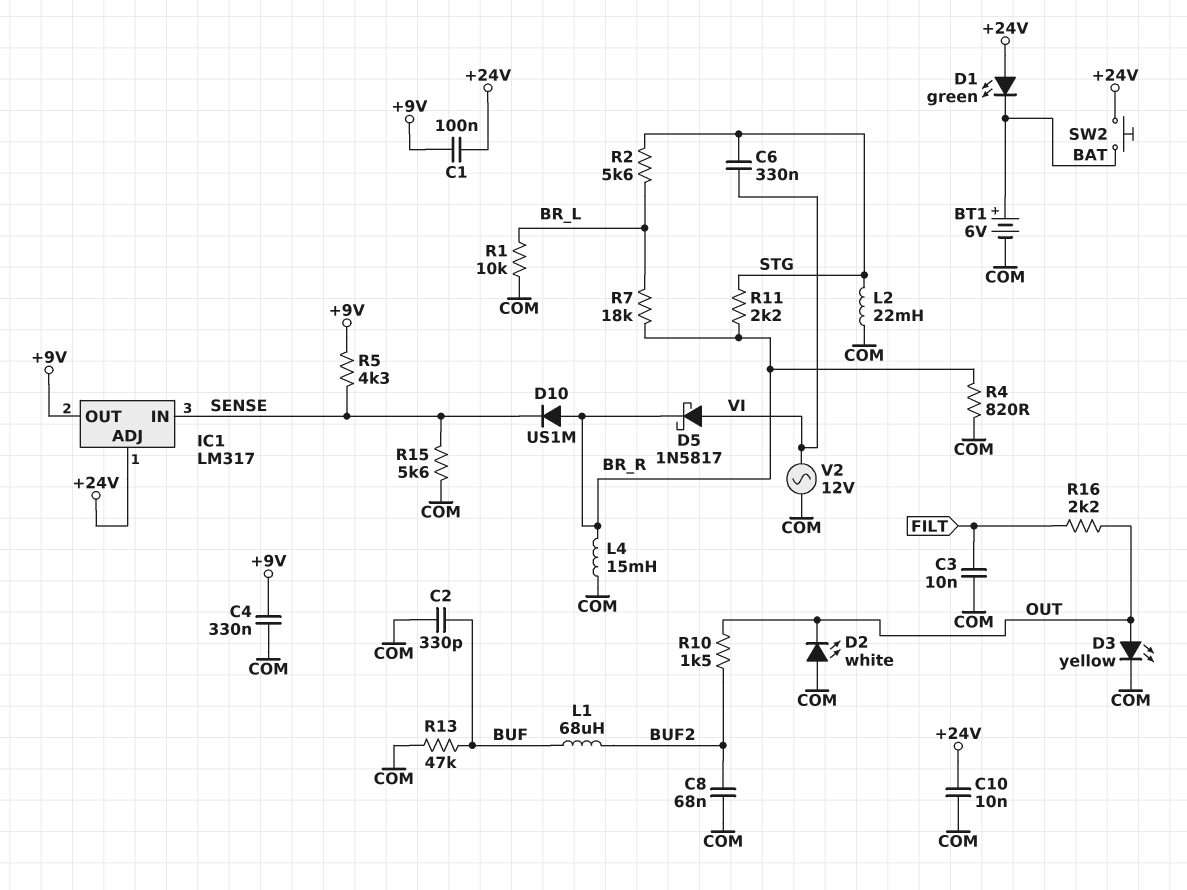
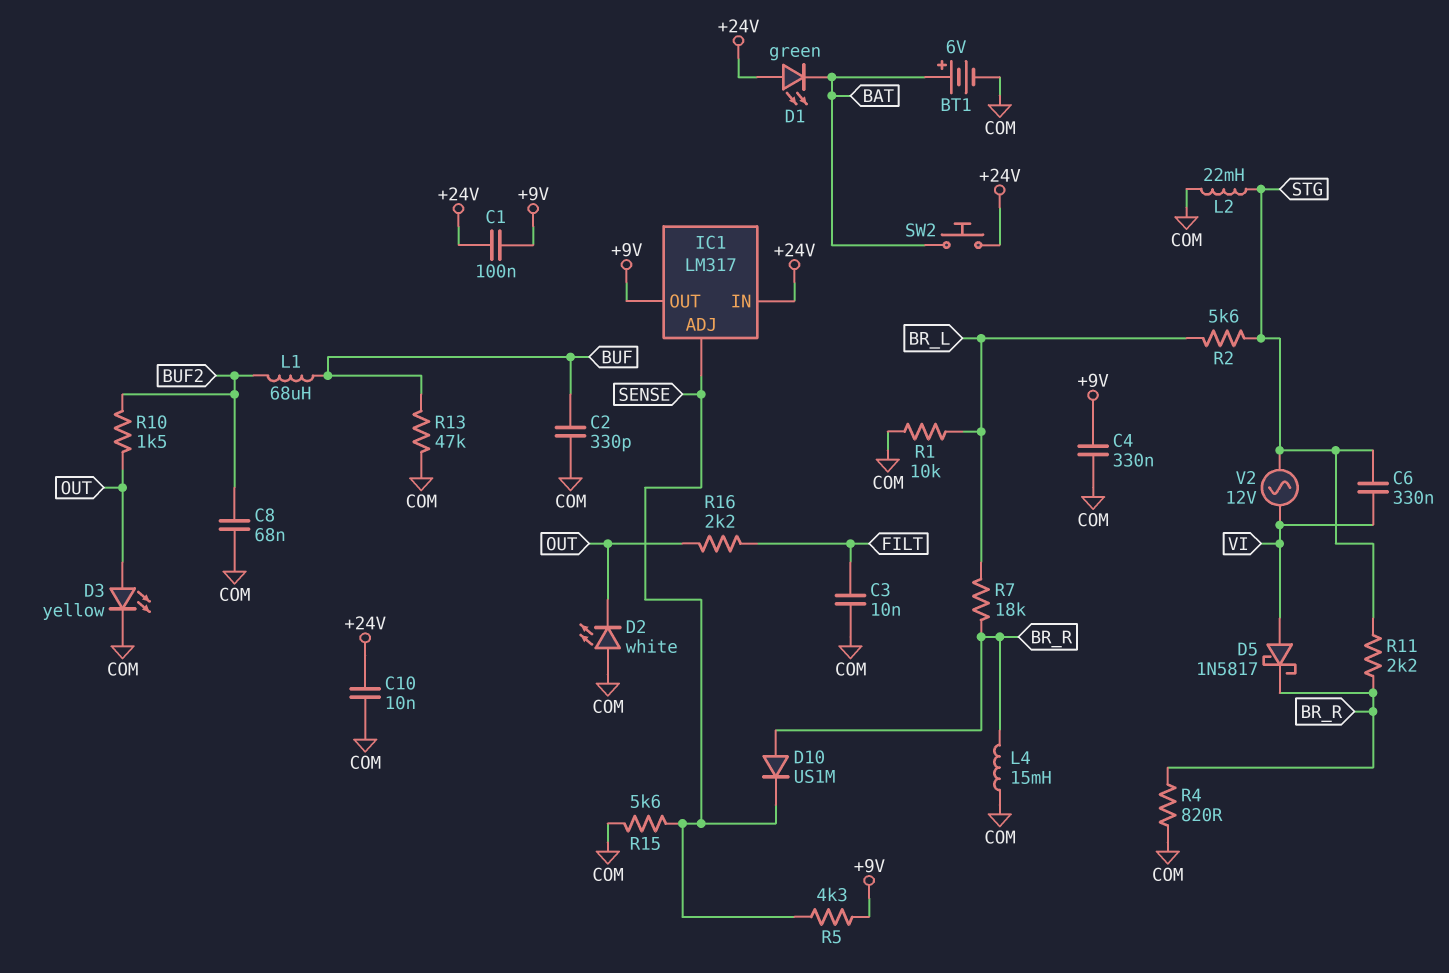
IC1 pin ADJ: +24V -> SENSE
IC1 pin IN: SENSE -> +24V
V2: AC 12V (COM, VI) -> AC 12V (STG, VI)

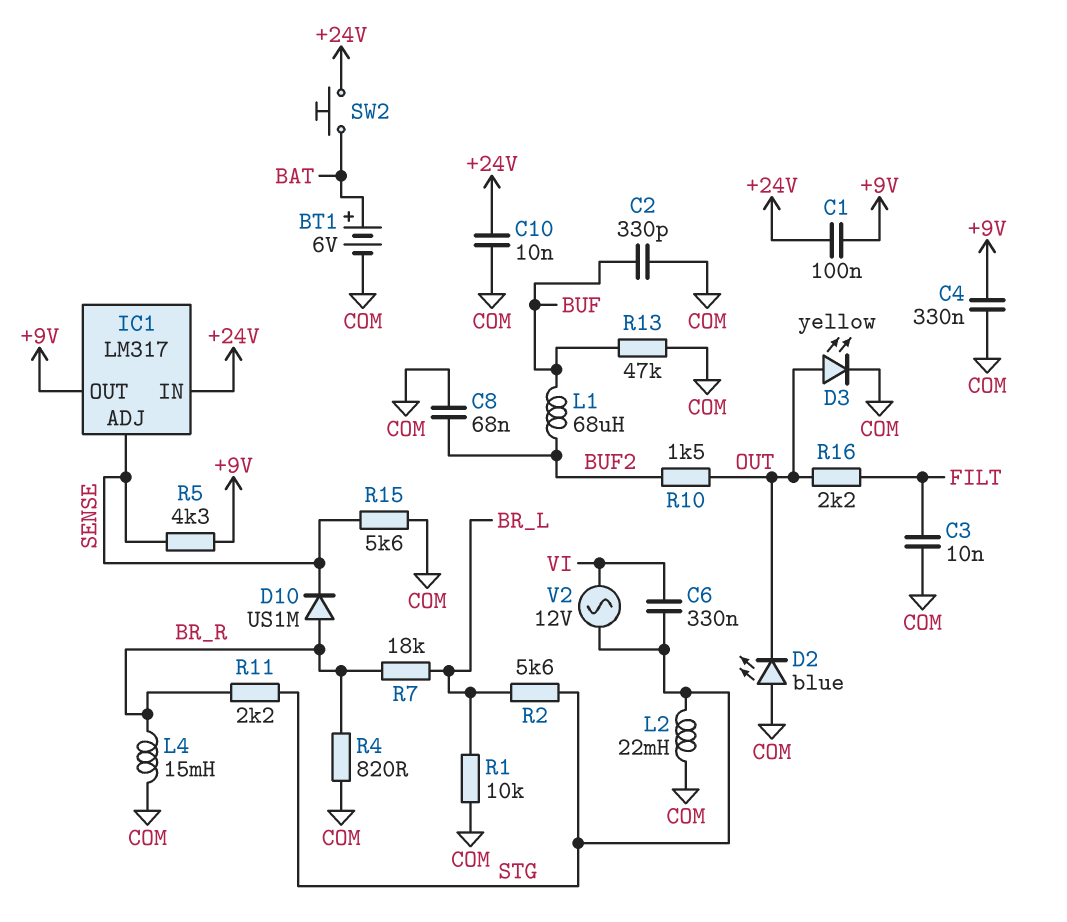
D1: LED green (A +24V, K BAT) -> none
D2: LED white (A COM, K OUT) -> LED blue (A COM, K OUT)
D5: schottky 1N5817 (A VI, K BR_R) -> none

